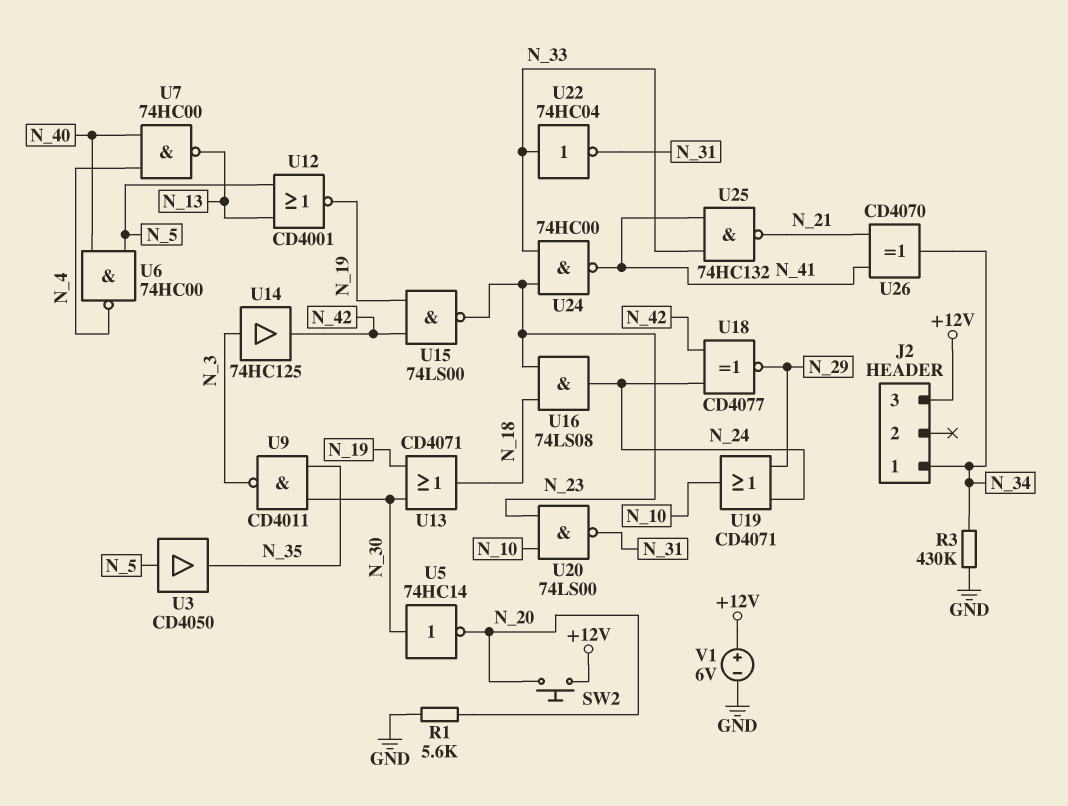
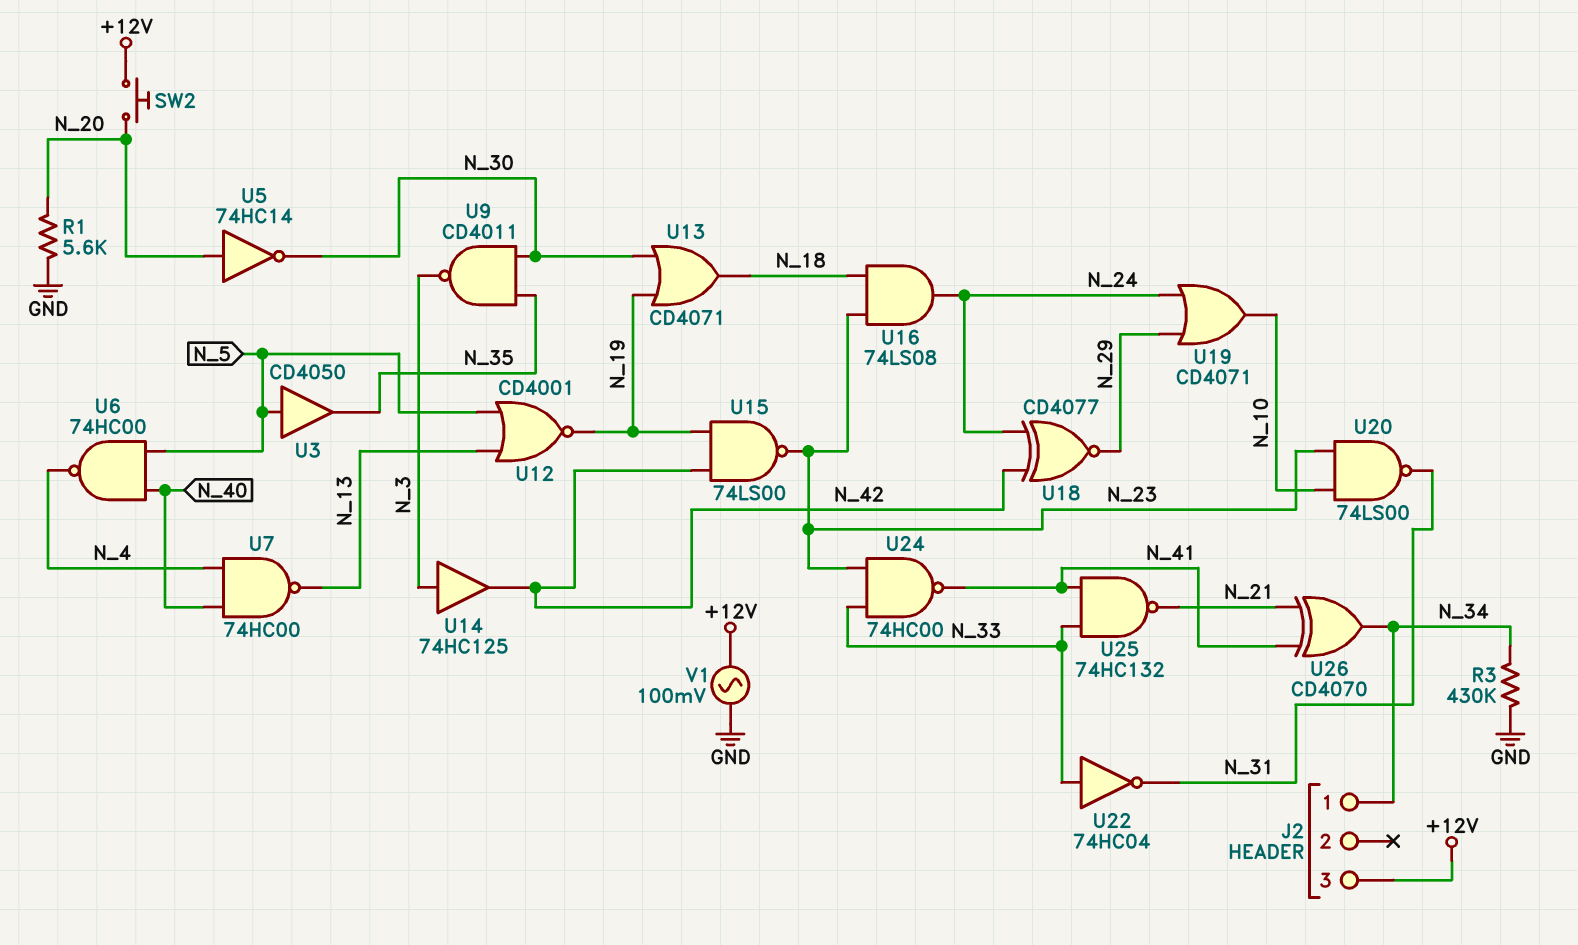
U5: NOT 74HC14 (in N_30, out N_20) -> NOT 74HC14 (in N_20, out N_30)
V1: 6V (plus +12V, minus GND) -> AC 100mV (+12V, GND)

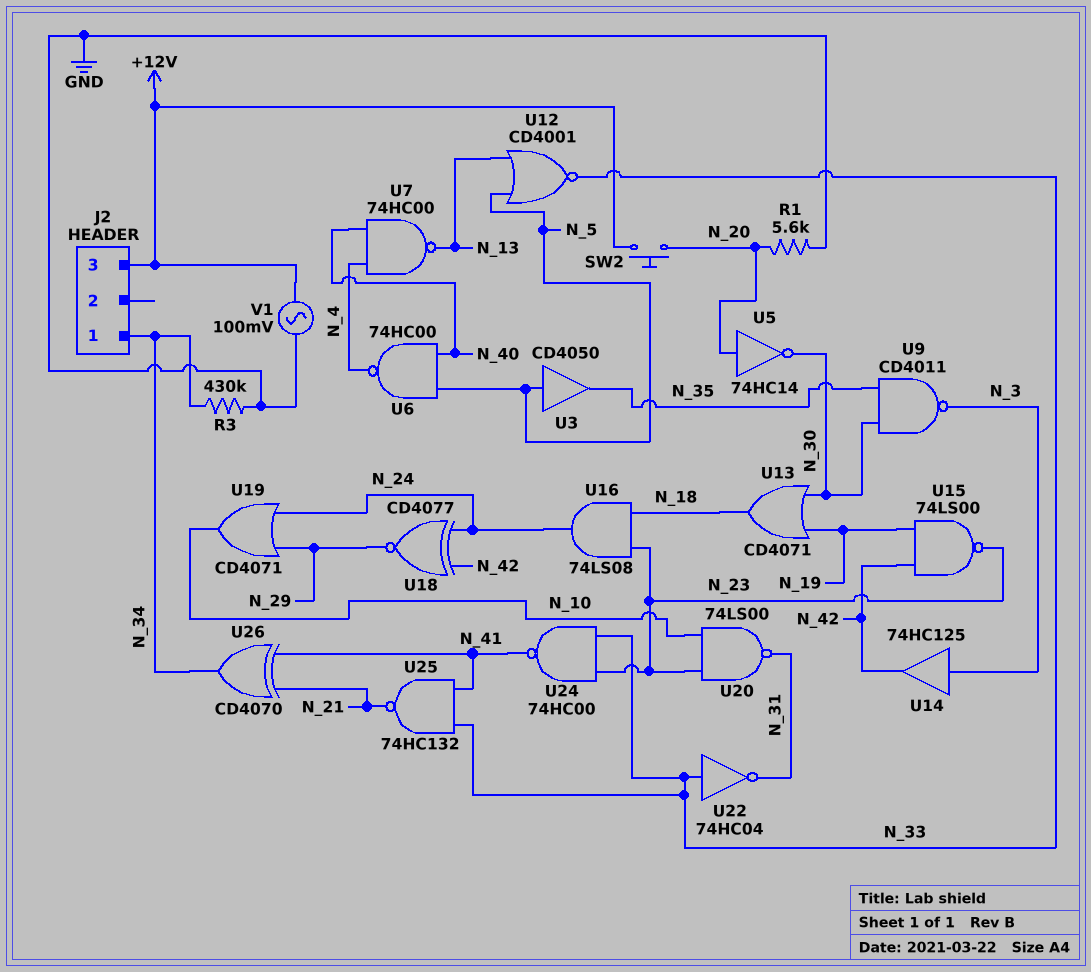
U12: NOR CD4001 (in N_5, in N_13, out N_19) -> NOR CD4001 (in N_5, in N_13, out N_33)

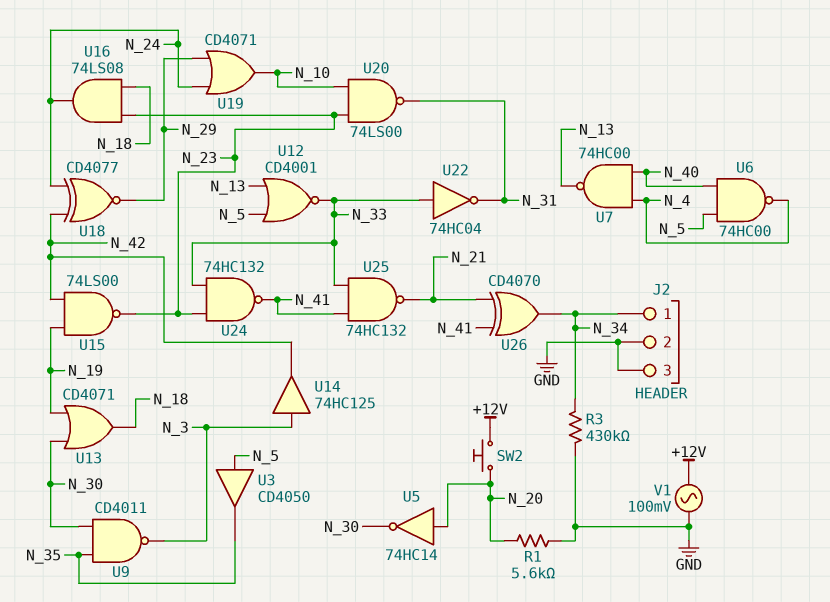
J2 pin 2: none -> GND
J2 pin 3: +12V -> GND
U24: NAND 74HC00 (in N_23, in N_33, out N_41) -> NAND 74HC132 (in N_23, in N_33, out N_41)

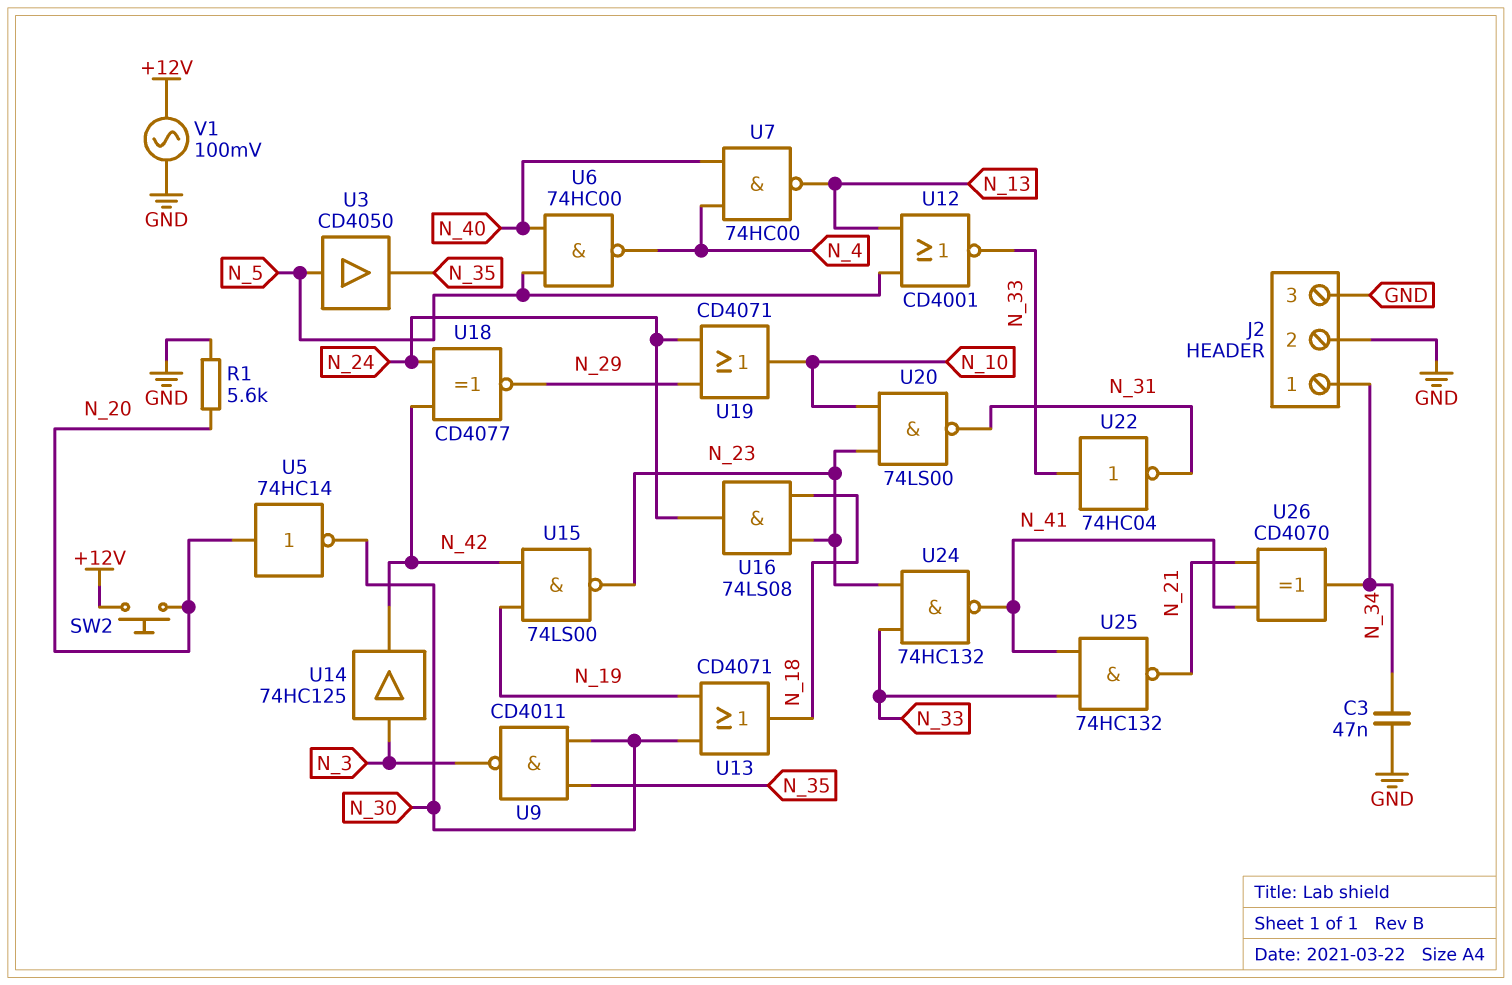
C3: none -> 47nF (GND, N_34)
R3: 430k (GND, N_34) -> none

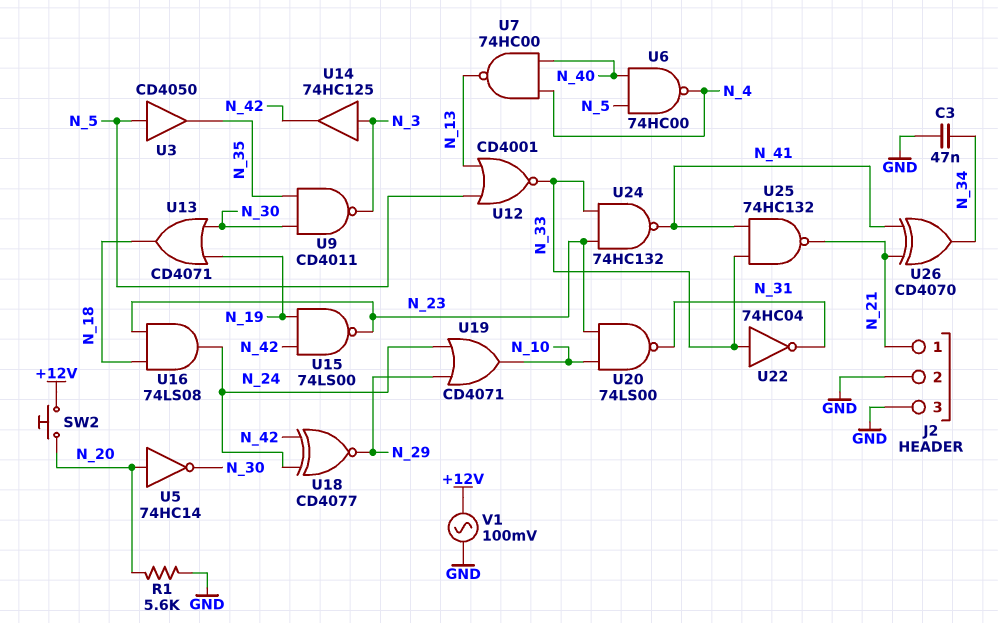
J2 pin 1: N_34 -> N_21

